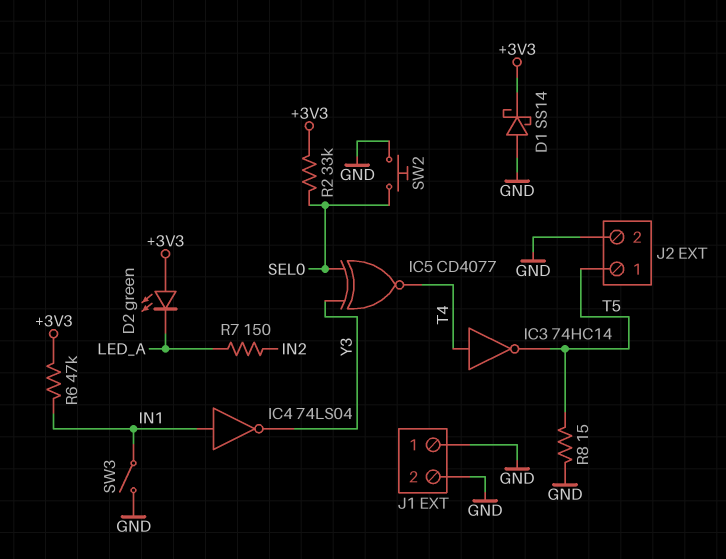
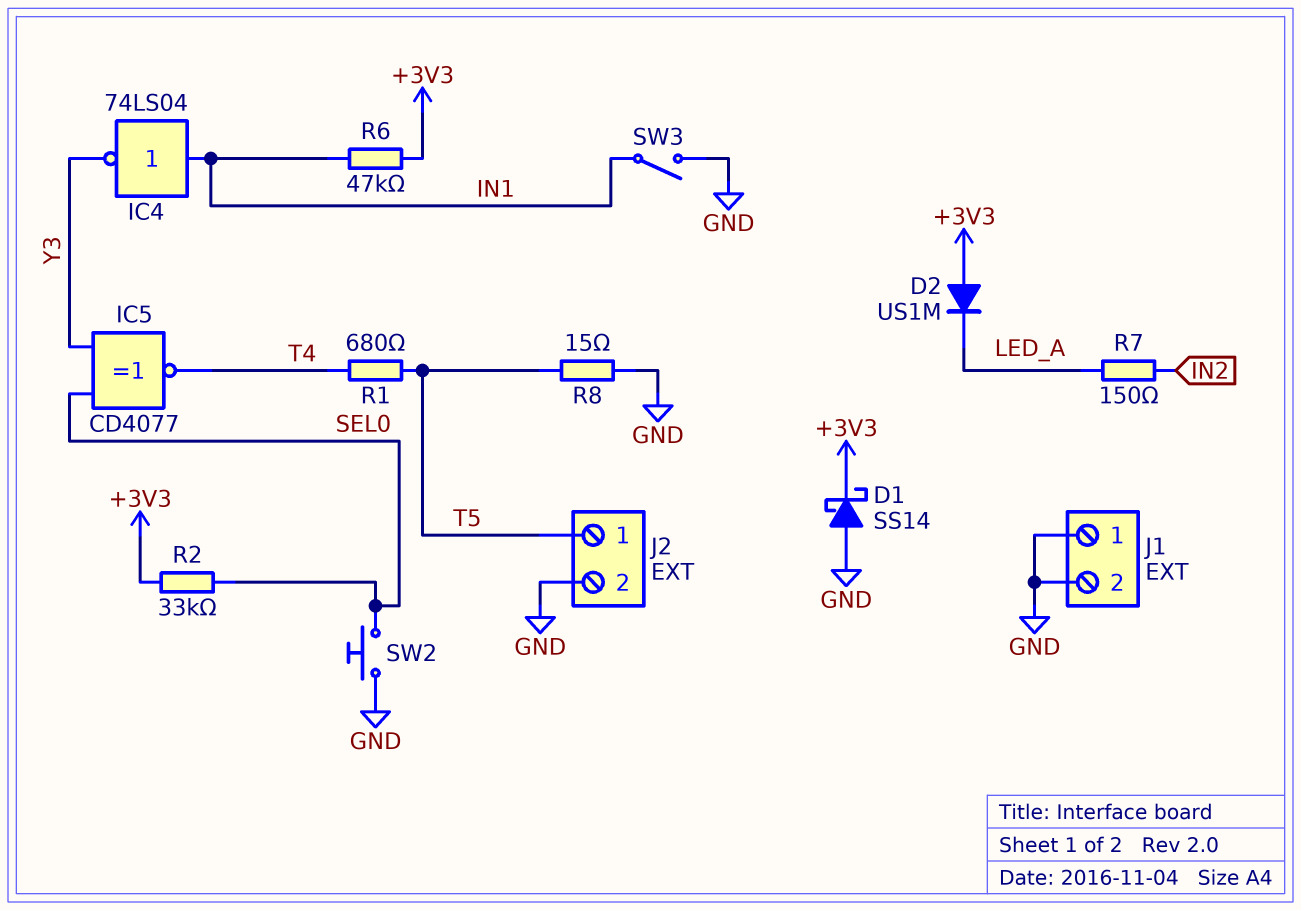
D2: LED green (A +3V3, K LED_A) -> diode US1M (A +3V3, K LED_A)
IC3: NOT 74HC14 (in T4, out T5) -> none
R1: none -> 680 (T4, T5)

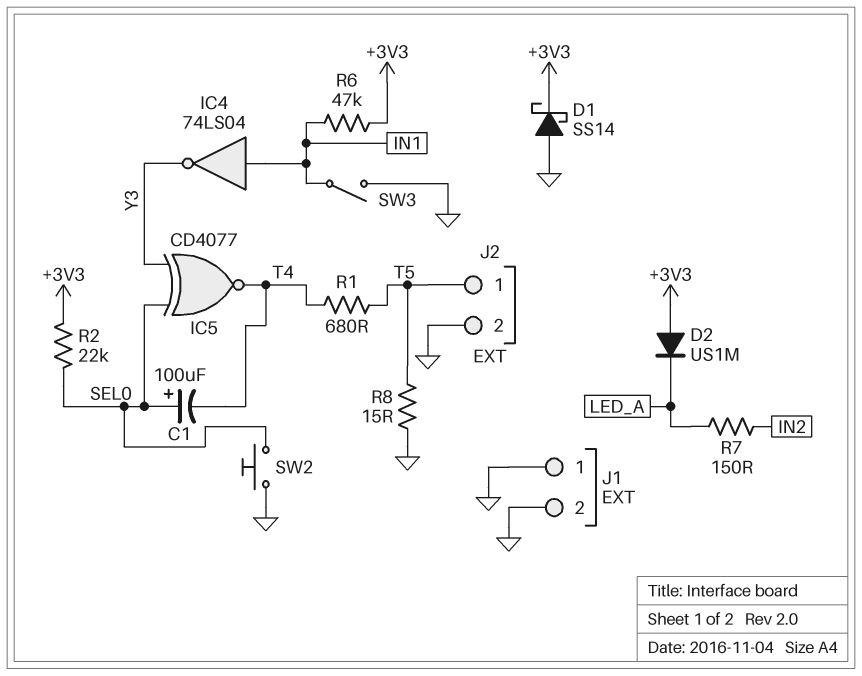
C1: none -> 100uF (plus SEL0, minus T4)
R2: 33k (+3V3, SEL0) -> 22k (+3V3, SEL0)

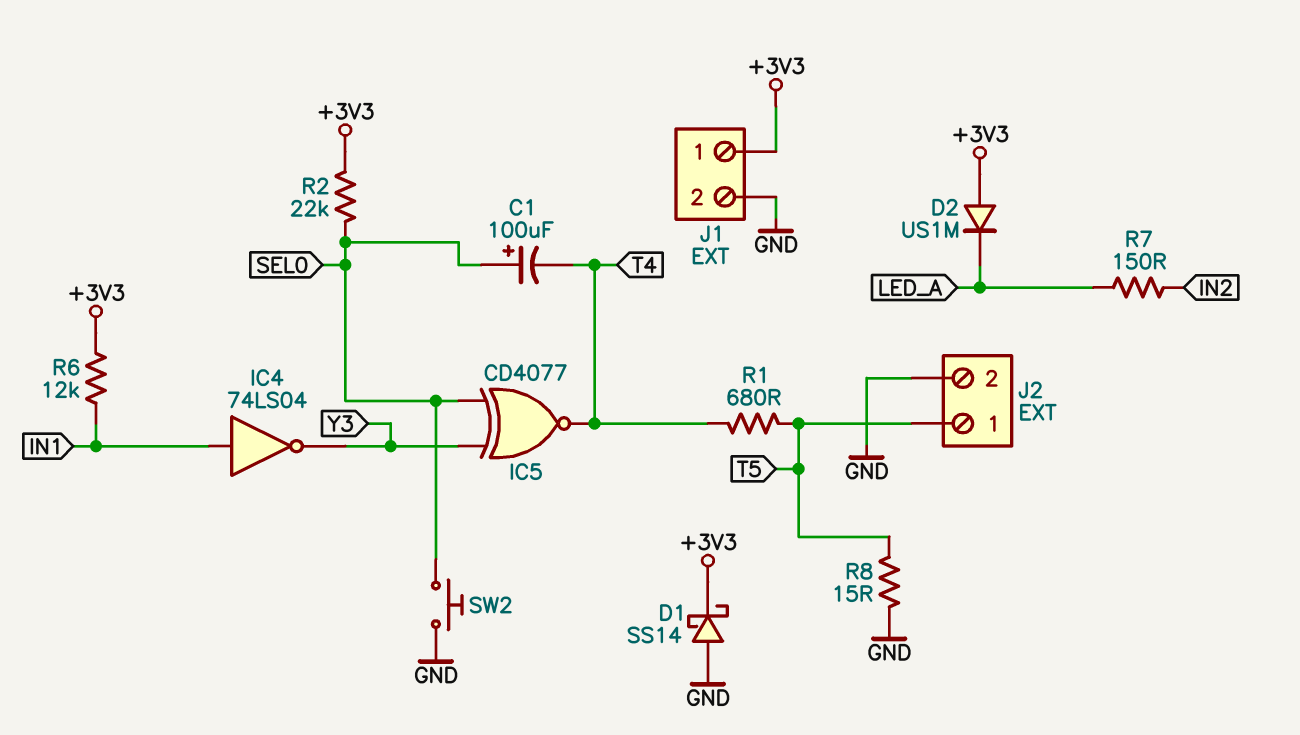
J1 pin 1: GND -> +3V3
R6: 47k (+3V3, IN1) -> 12k (+3V3, IN1)
SW3: switch (GND, IN1) -> none

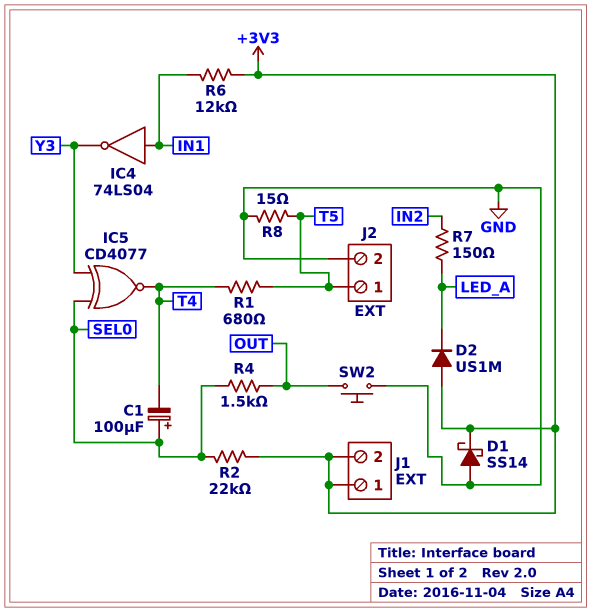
J1 pin 2: GND -> +3V3
R4: none -> 1.5k (OUT, SEL0)
SW2: button (GND, SEL0) -> button (GND, OUT)

